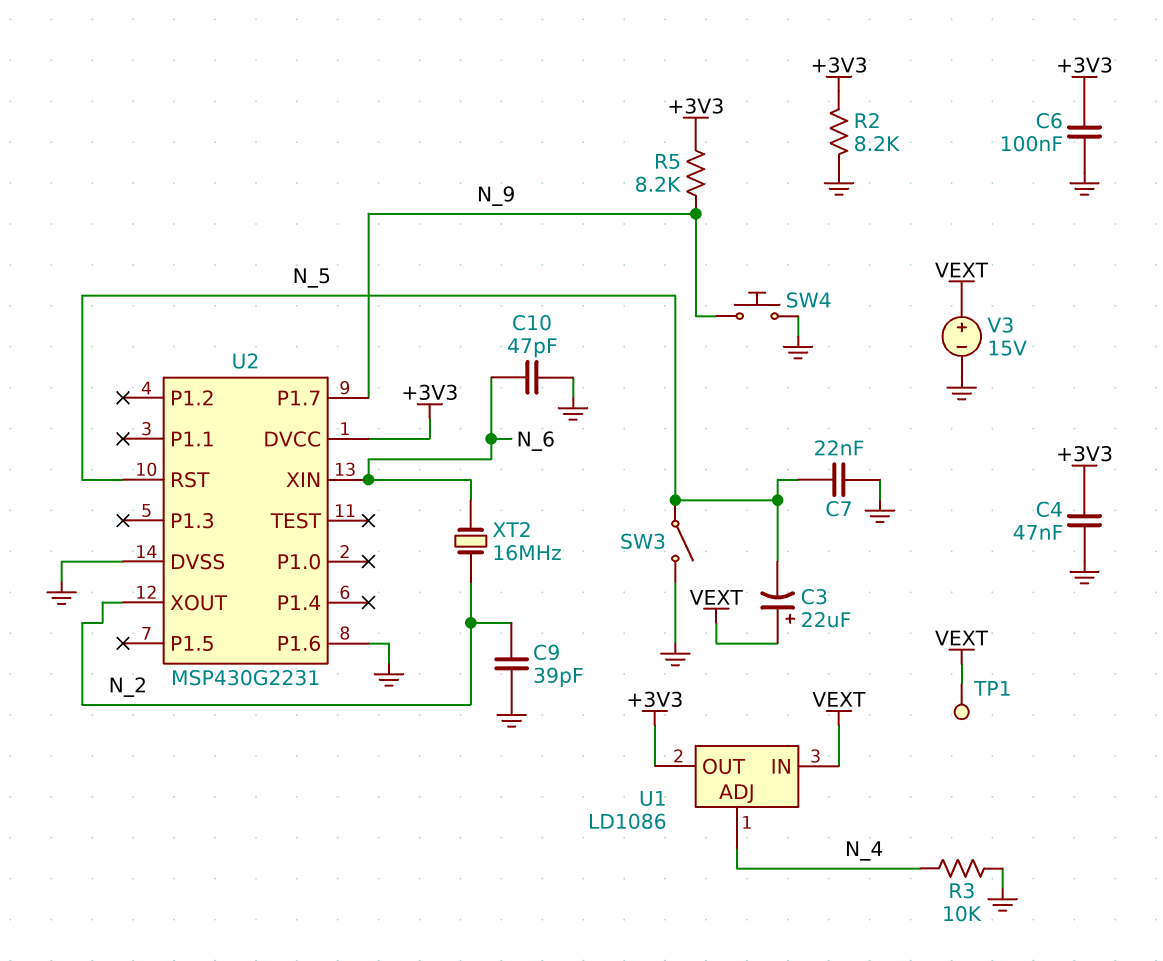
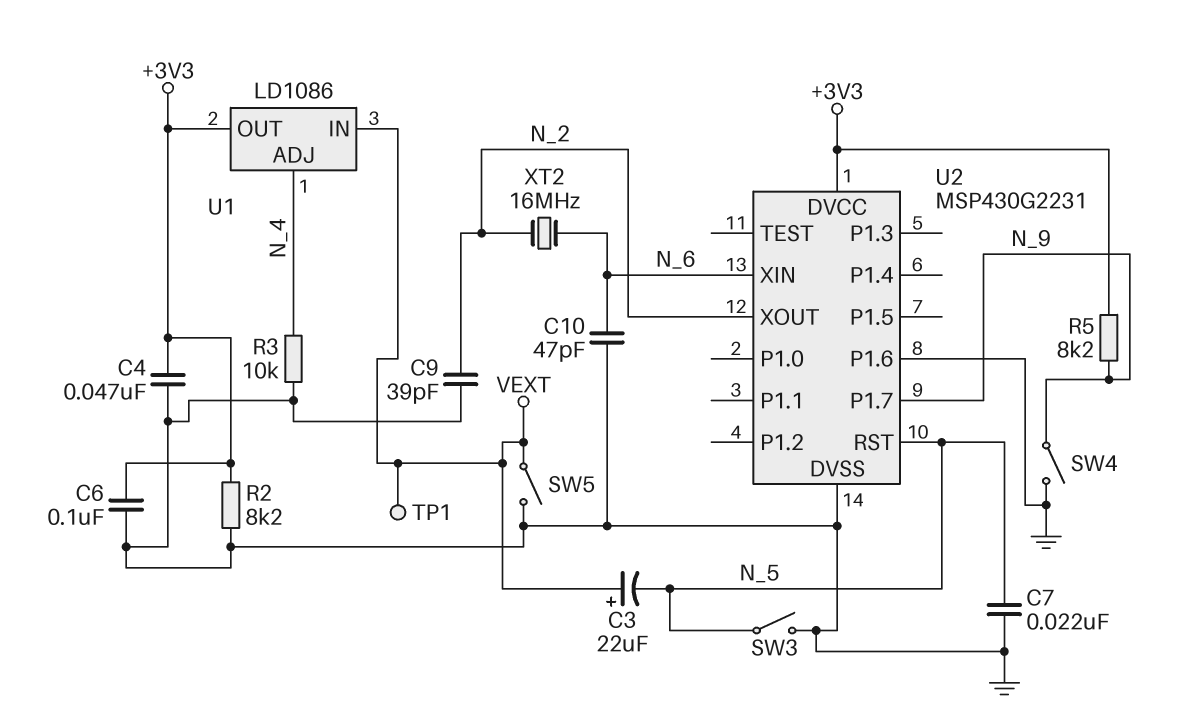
SW4: button (GND, N_9) -> switch (GND, N_9)
SW5: none -> switch (GND, VEXT)
V3: 15V (plus VEXT, minus GND) -> none

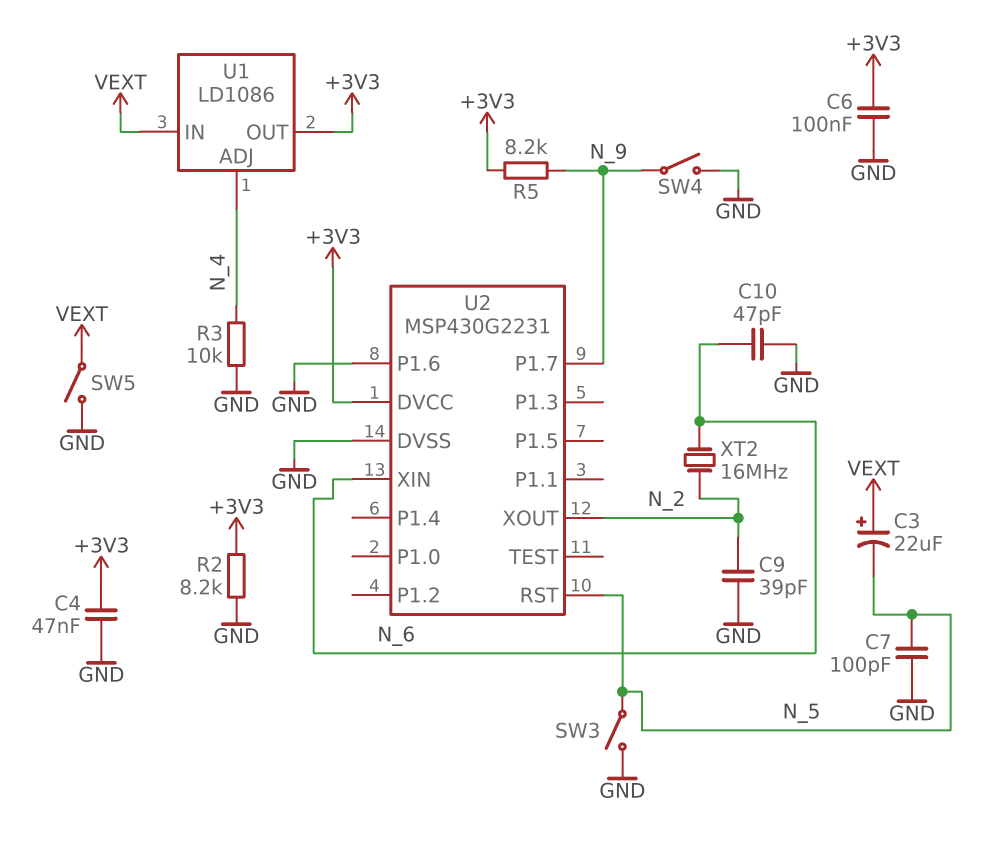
C7: 22nF (GND, N_5) -> 100pF (GND, N_5)
TP1: test point (VEXT) -> none

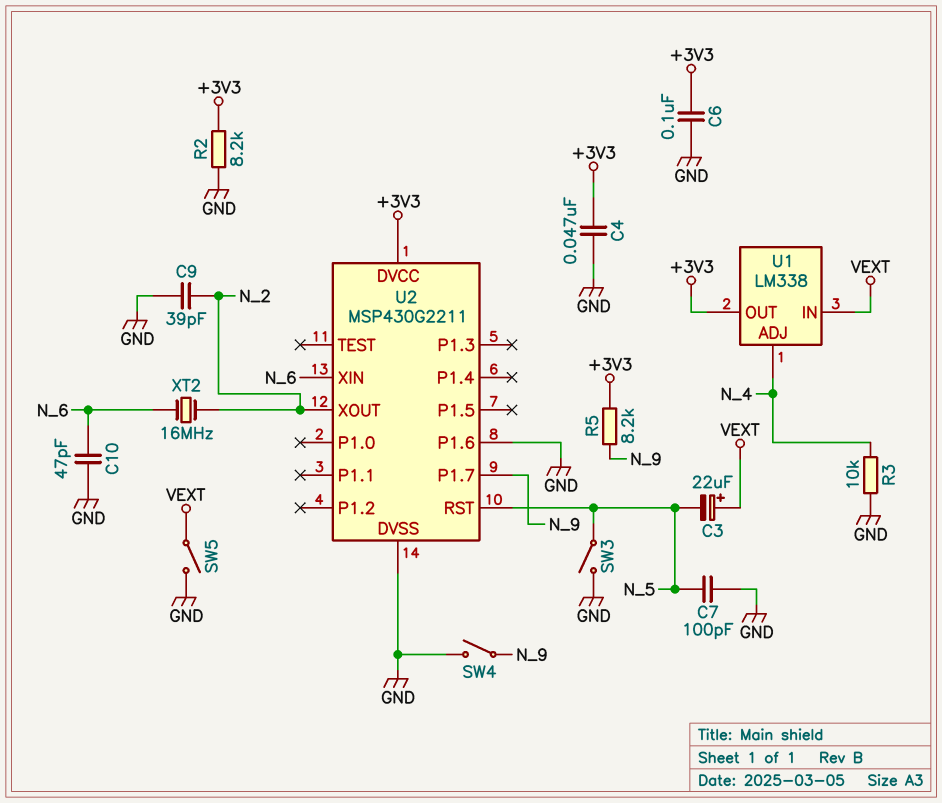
U1: LD1086 -> LM338
U2: MSP430G2231 -> MSP430G2211

